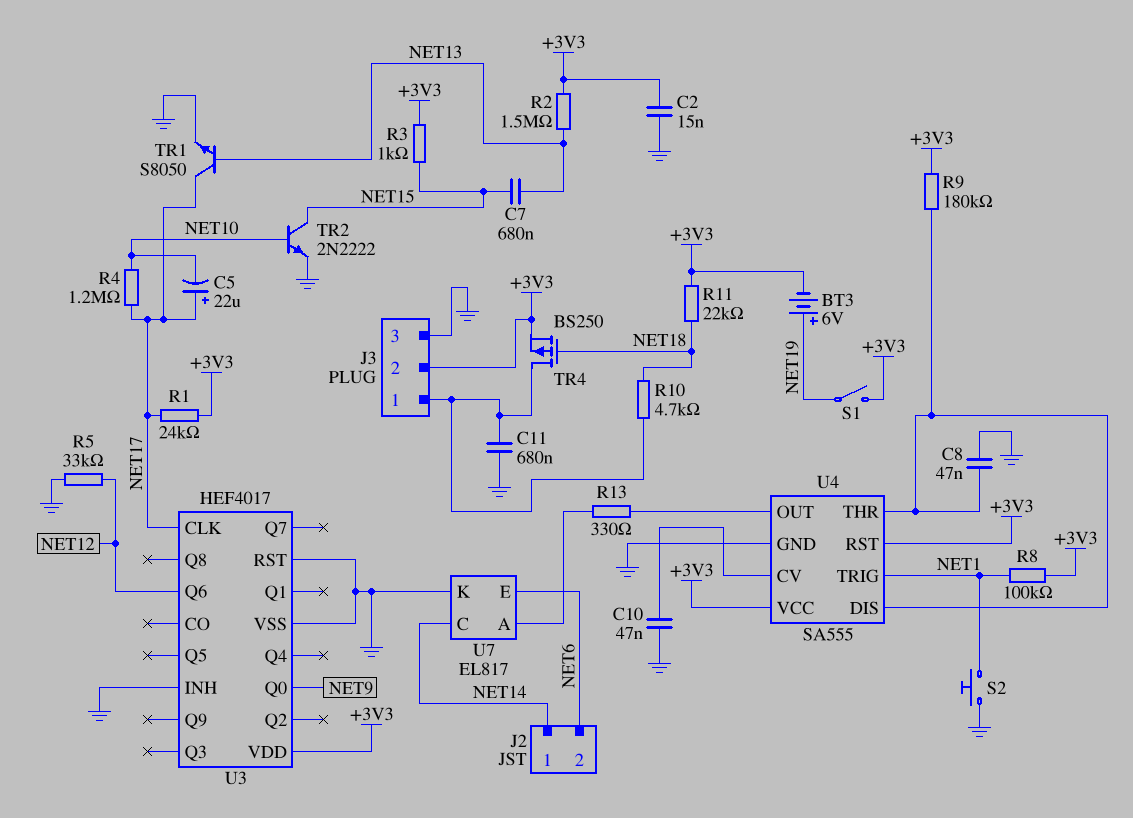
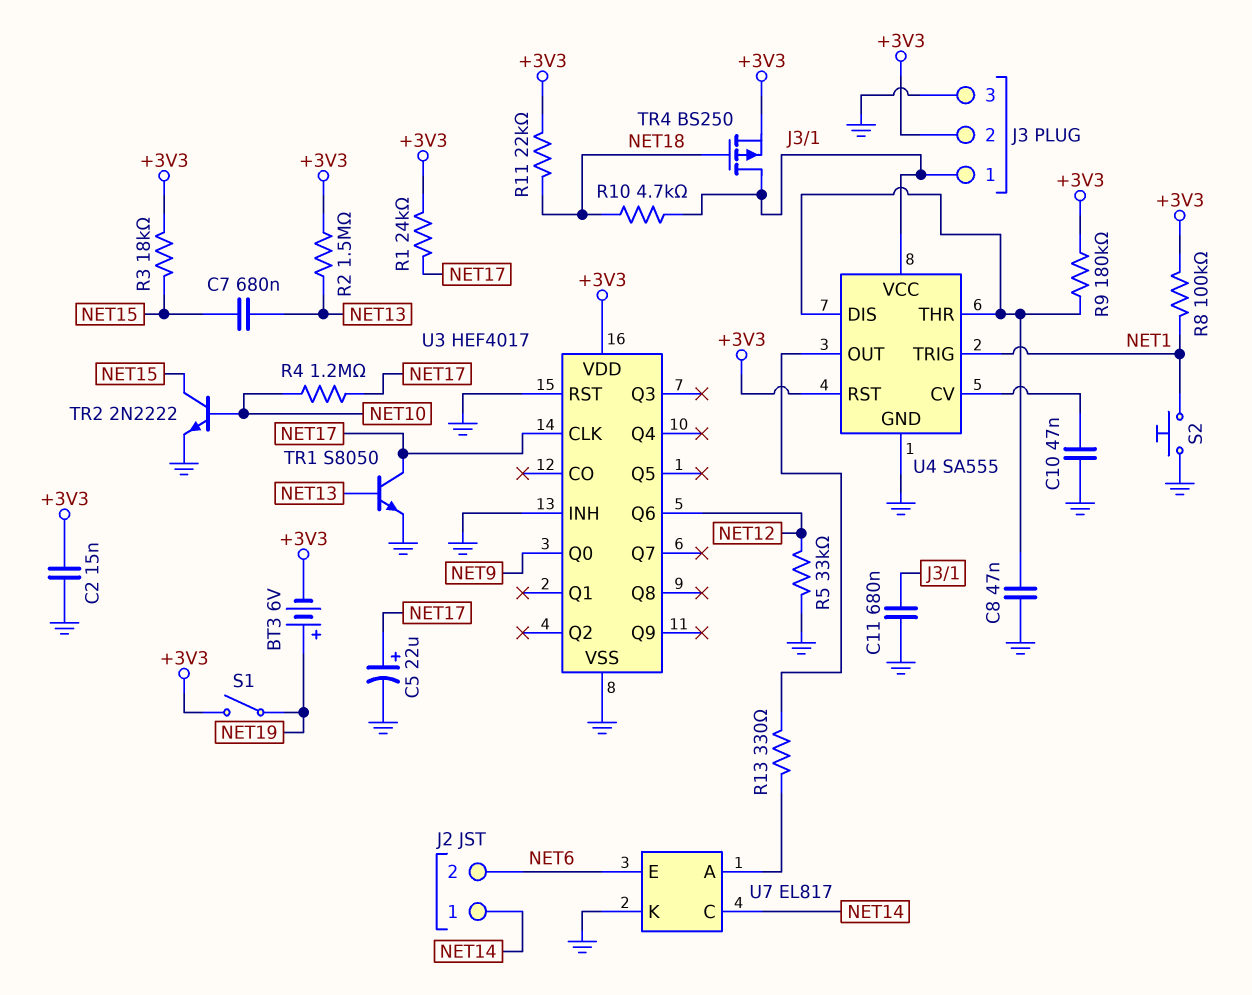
C5: 22uF (plus NET17, minus NET10) -> 22uF (plus NET17, minus GND)
R3: 1k (+3V3, NET15) -> 18k (+3V3, NET15)
U4 pin VCC: +3V3 -> J3/1

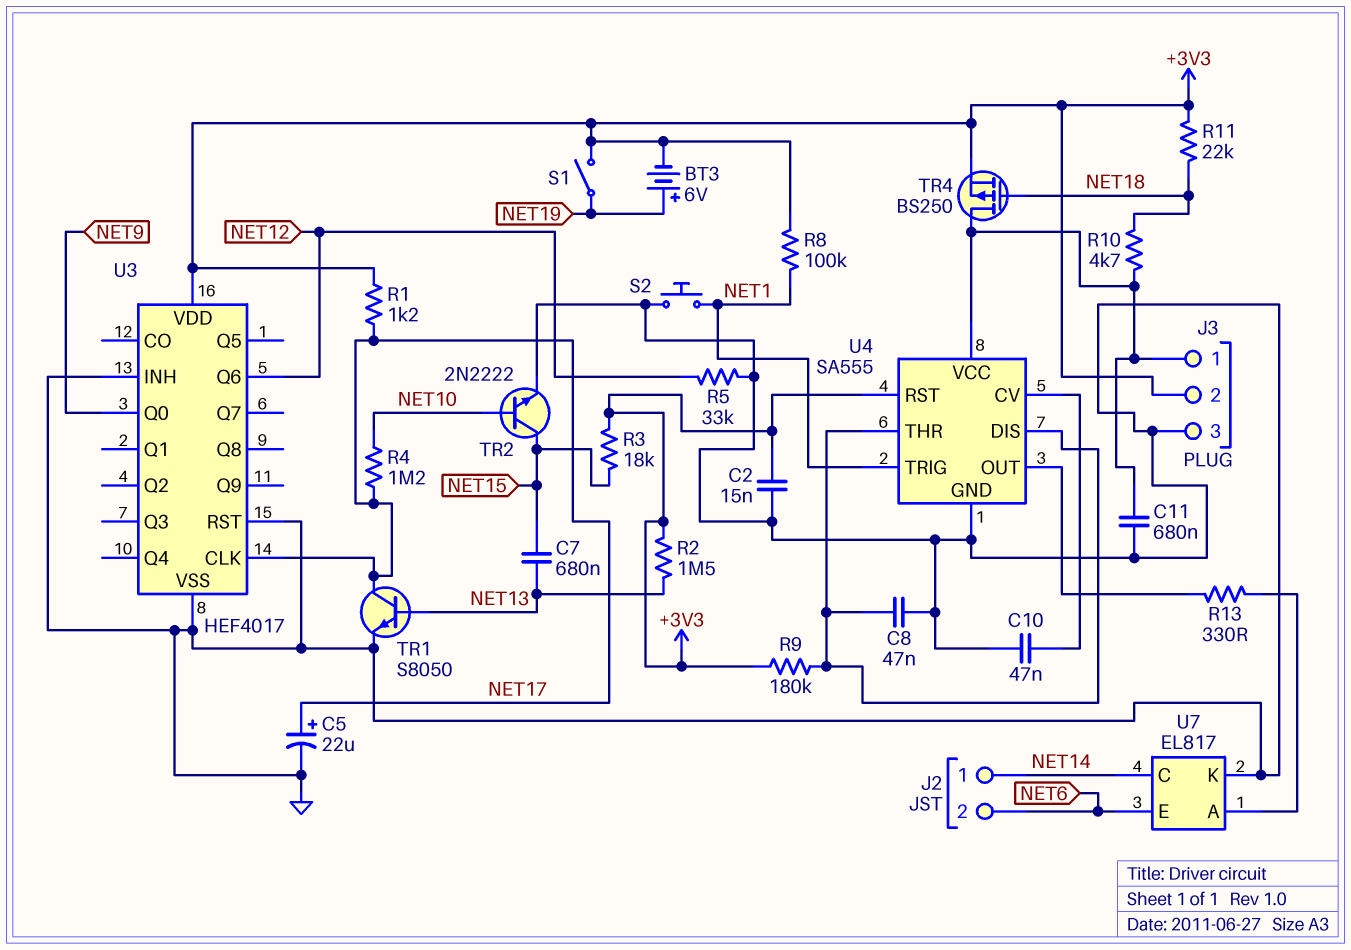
R1: 24k (+3V3, NET17) -> 1.2k (+3V3, NET17)

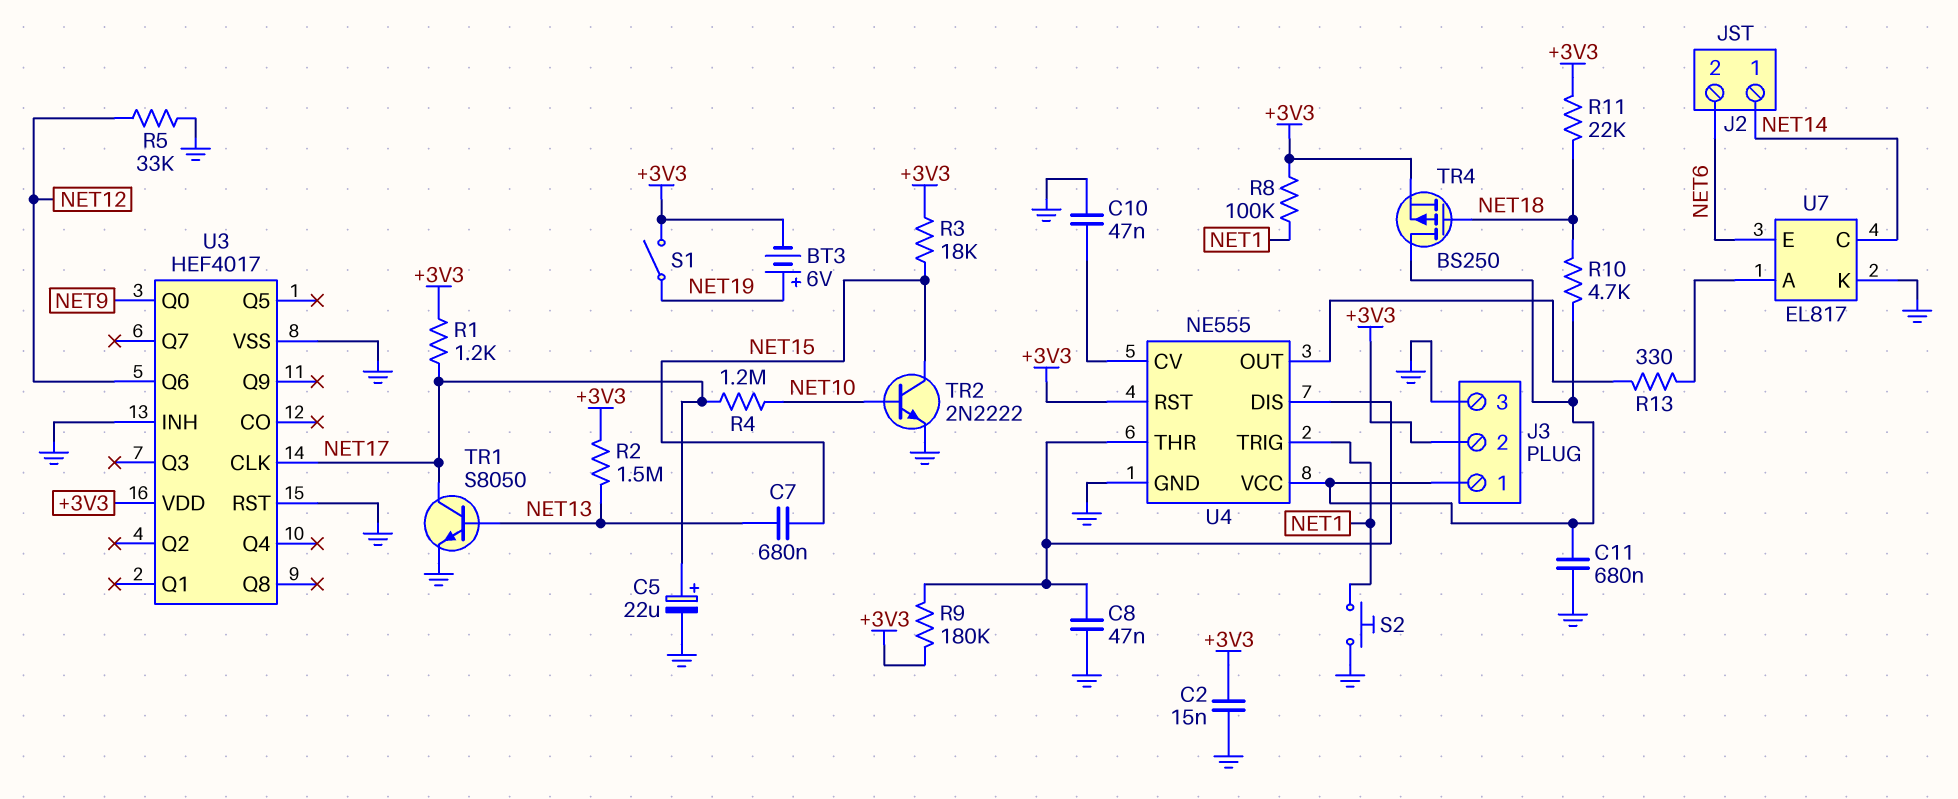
U4: SA555 -> NE555

